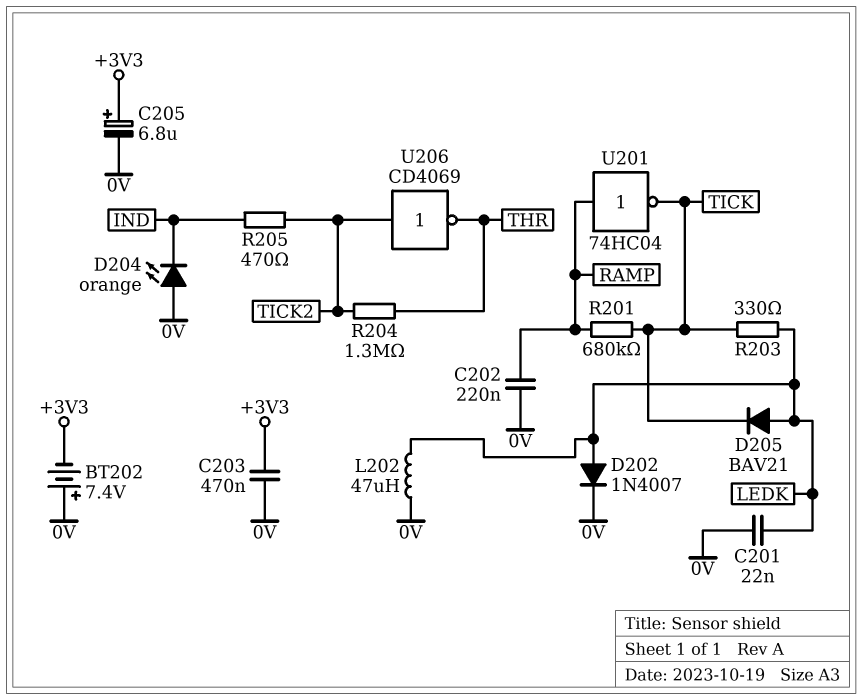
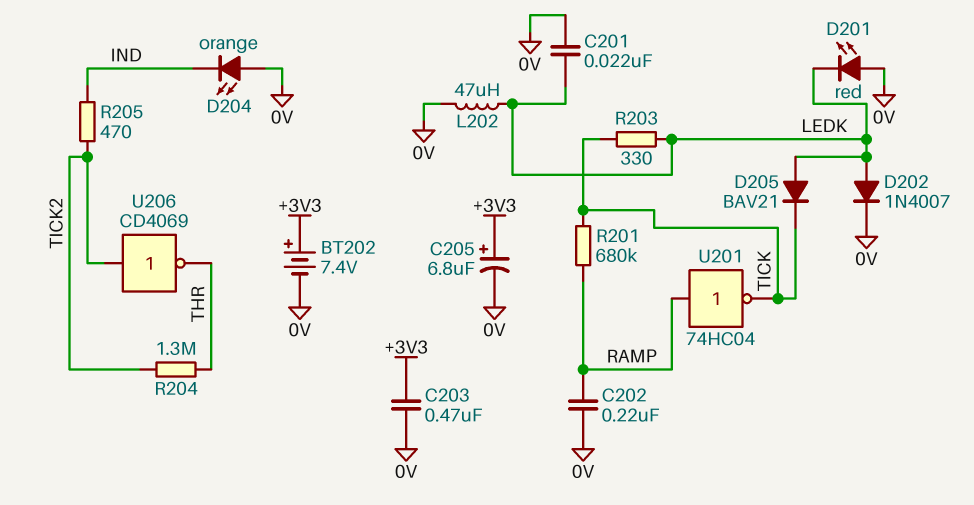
BT202: 7.4V (plus 0V, minus +3V3) -> 7.4V (plus +3V3, minus 0V)
D201: none -> LED red (A 0V, K LEDK)

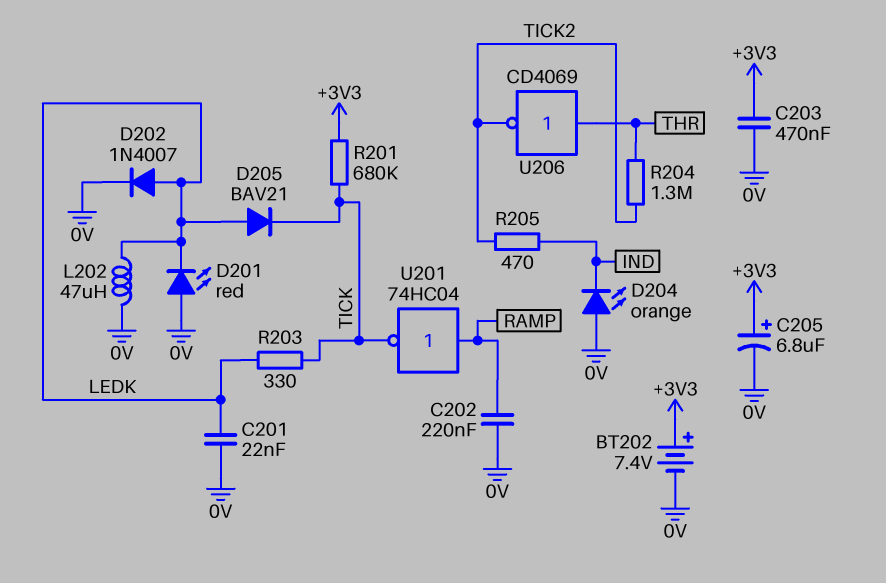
R201: 680k (RAMP, TICK) -> 680k (+3V3, TICK)
U206: NOT CD4069 (in TICK2, out THR) -> NOT CD4069 (in THR, out TICK2)

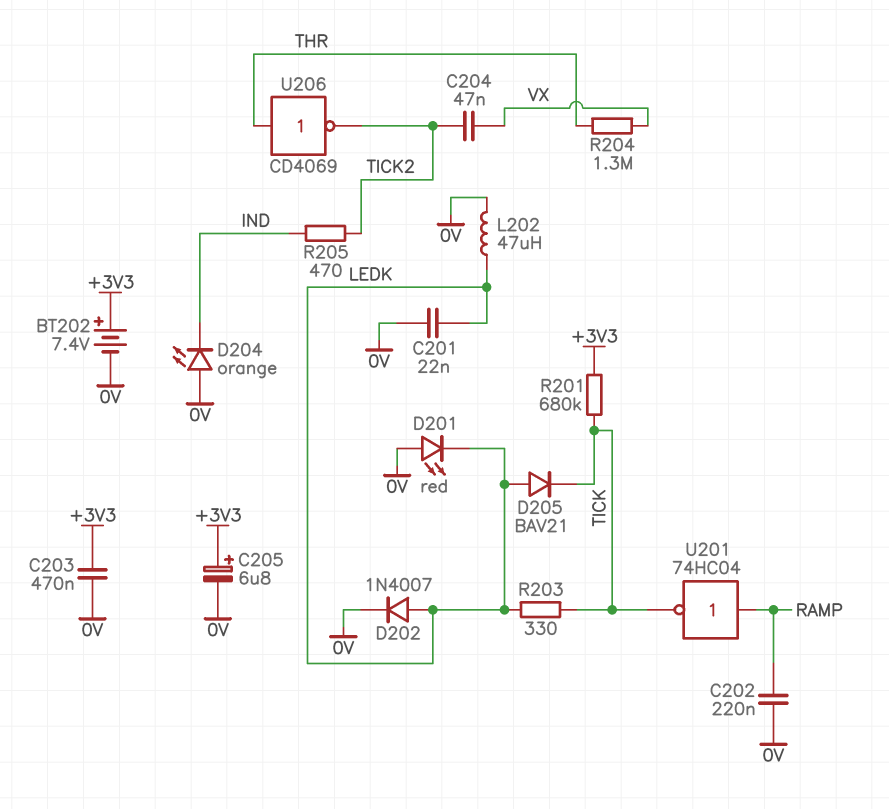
C204: none -> 47nF (TICK2, VX)
R204: 1.3M (THR, TICK2) -> 1.3M (THR, VX)

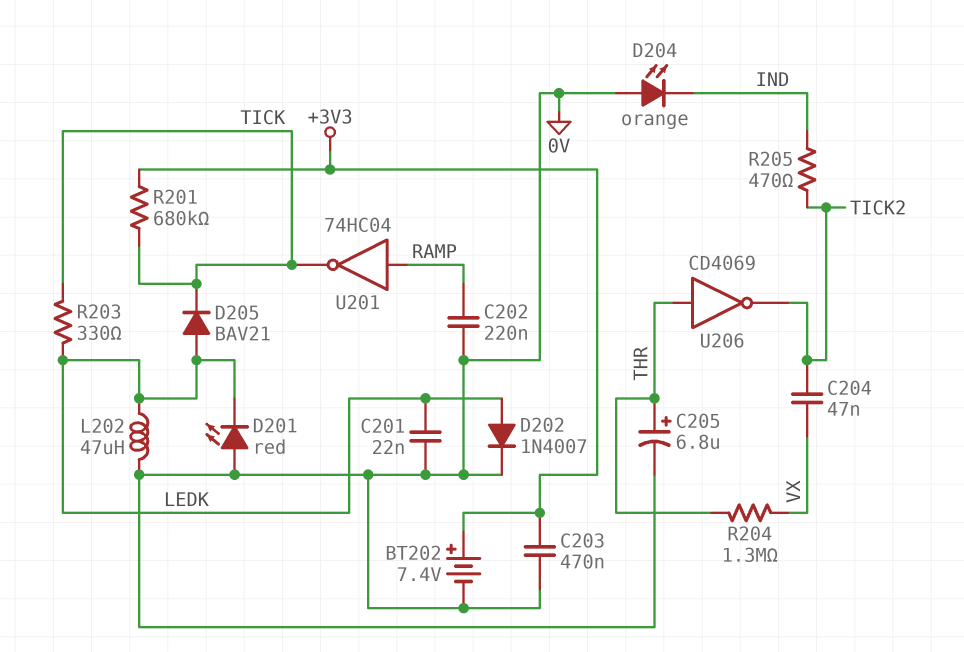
C205: 6.8uF (plus +3V3, minus 0V) -> 6.8uF (plus THR, minus 0V)

